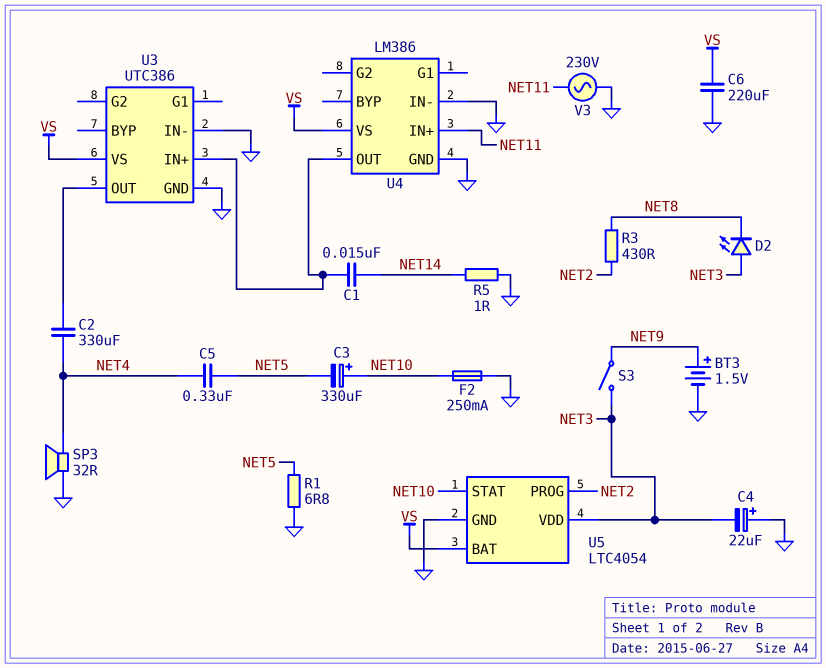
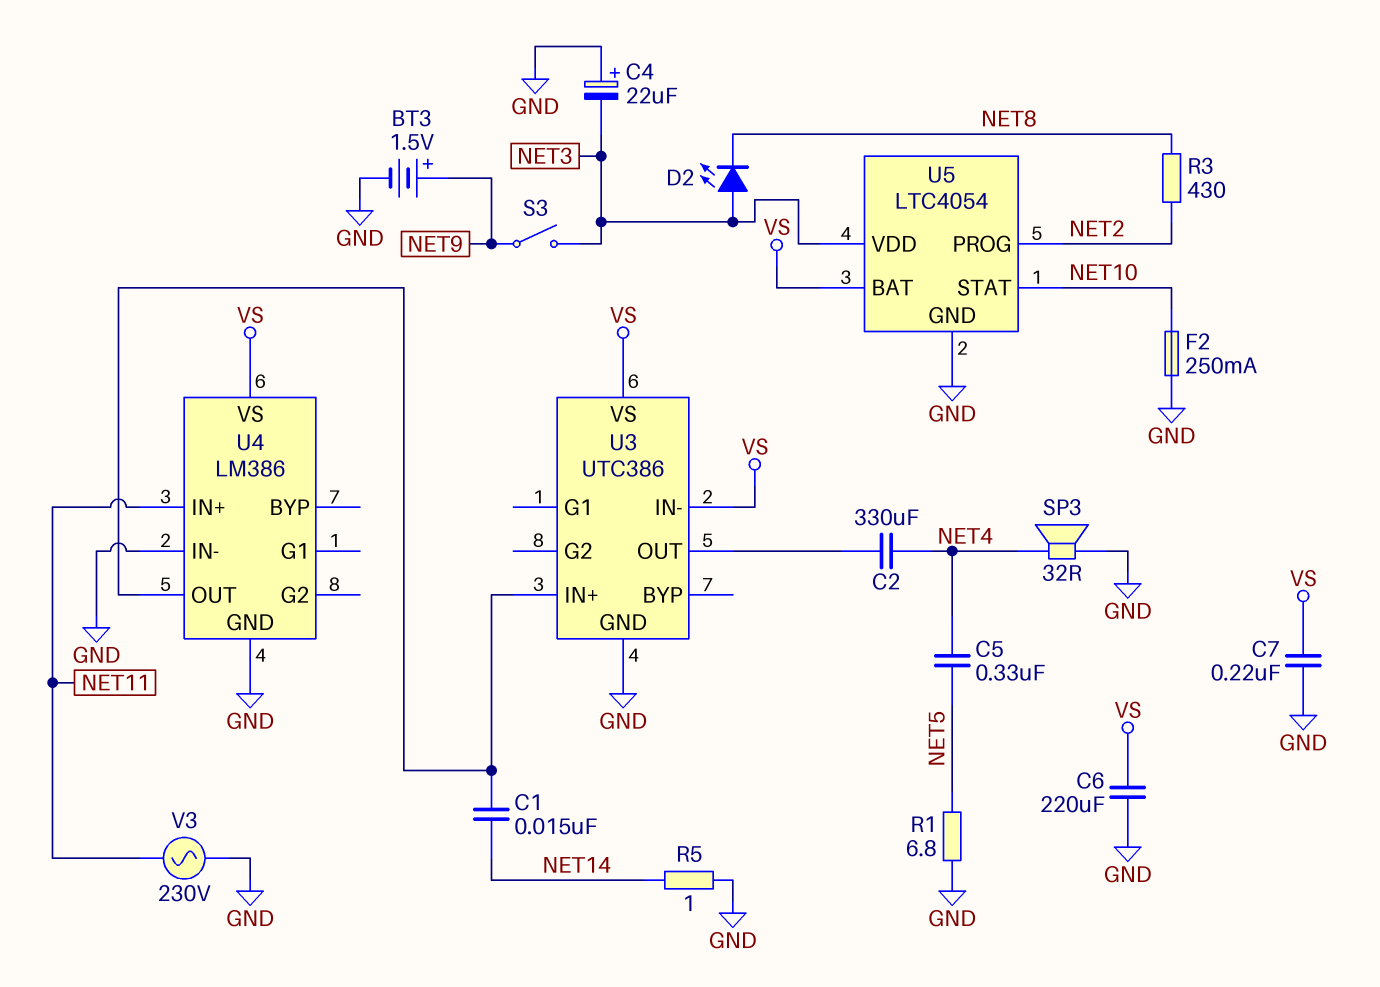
C3: 330uF (plus NET10, minus NET5) -> none
C7: none -> 220nF (GND, VS)
U3 pin IN-: GND -> VS

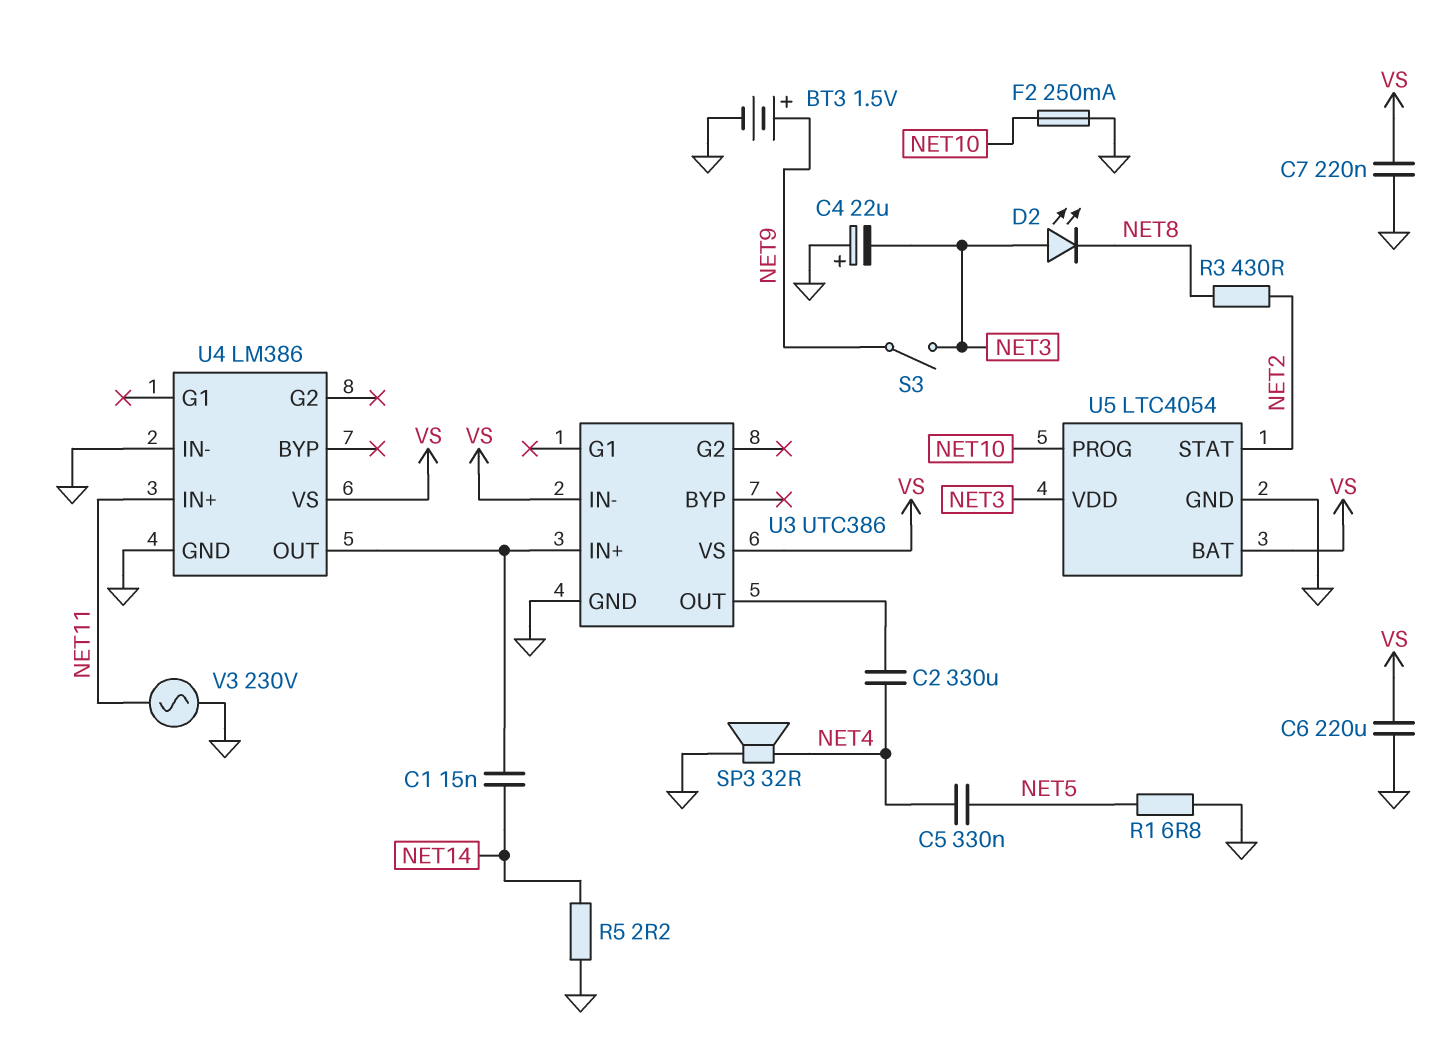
R5: 1 (GND, NET14) -> 2.2 (GND, NET14)
U5 pin PROG: NET2 -> NET10
U5 pin STAT: NET10 -> NET2

